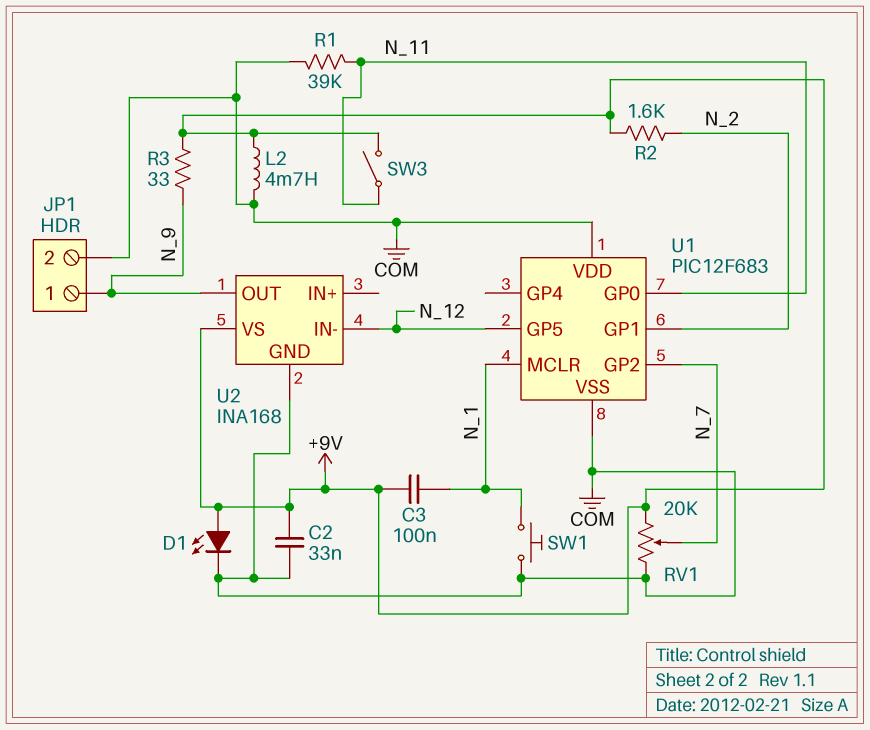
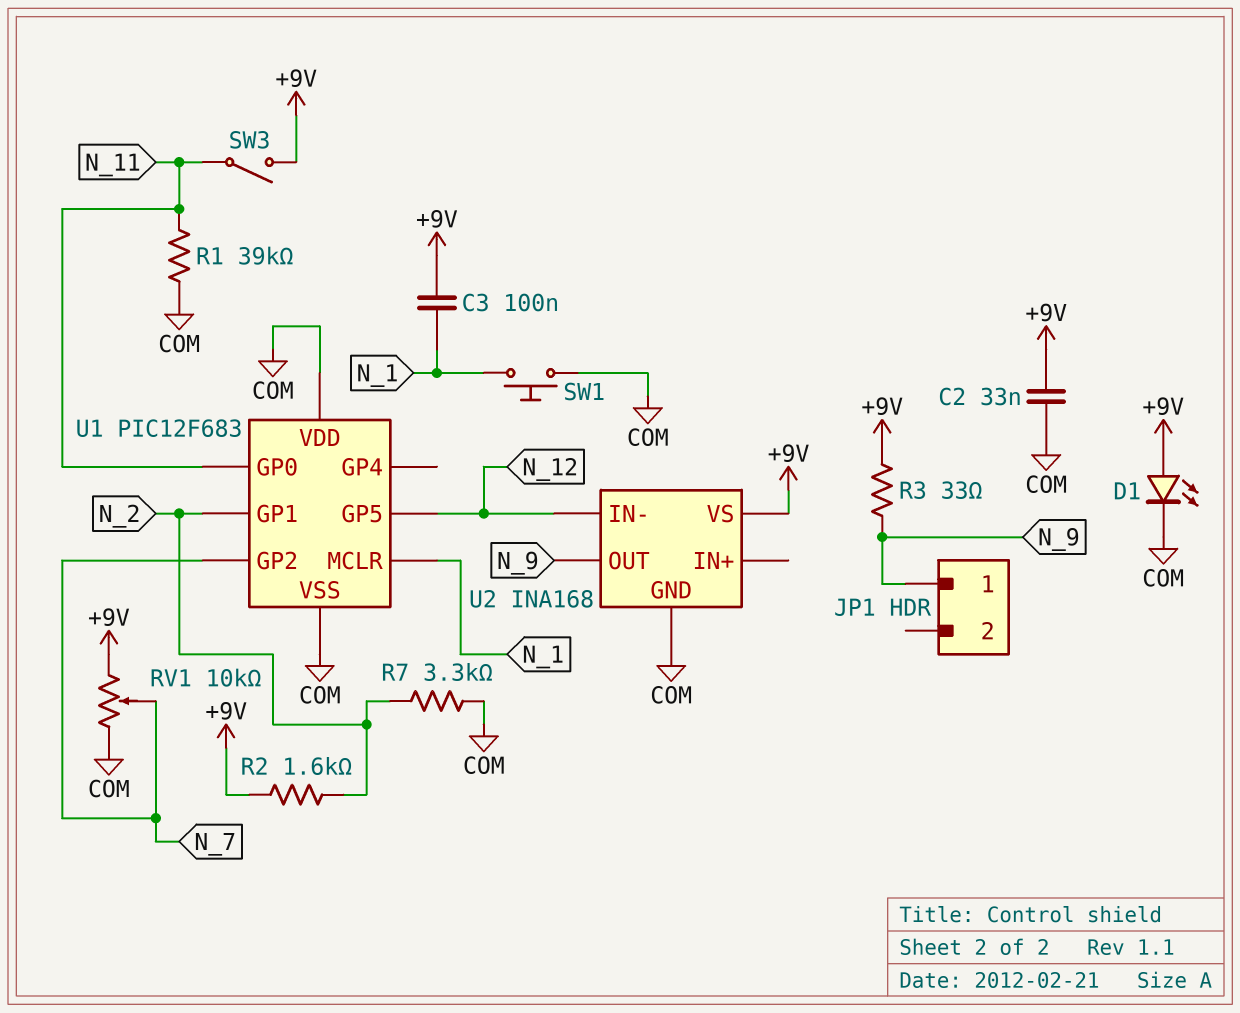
JP1 pin 2: COM -> none
L2: 4.7mH (+9V, COM) -> none
R7: none -> 3.3k (COM, N_2)
RV1: 20k (+9V, COM, wiper N_7) -> 10k (+9V, COM, wiper N_7)

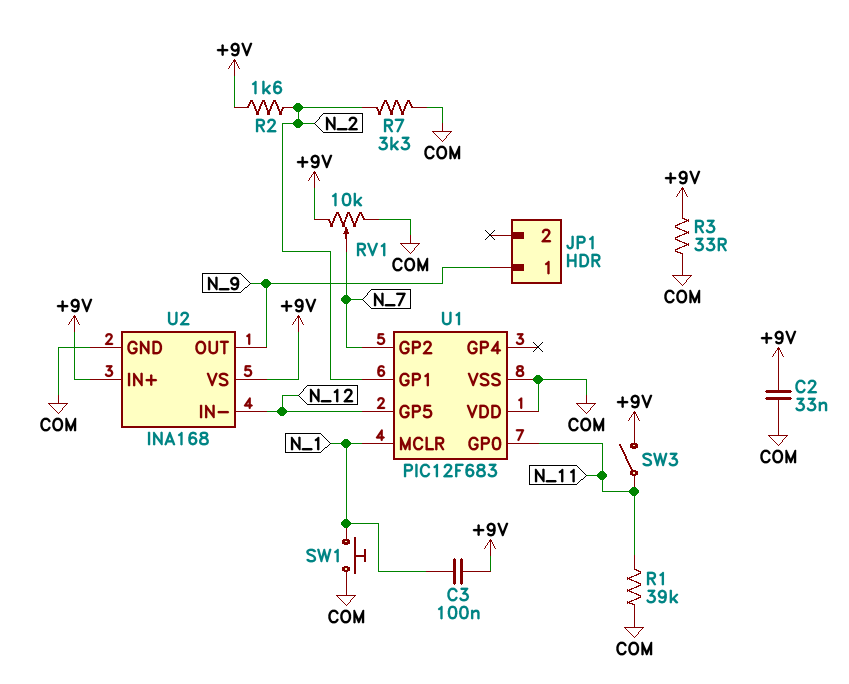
D1: LED (A +9V, K COM) -> none
R3: 33 (+9V, N_9) -> 33 (+9V, COM)
U2 pin IN+: none -> +9V

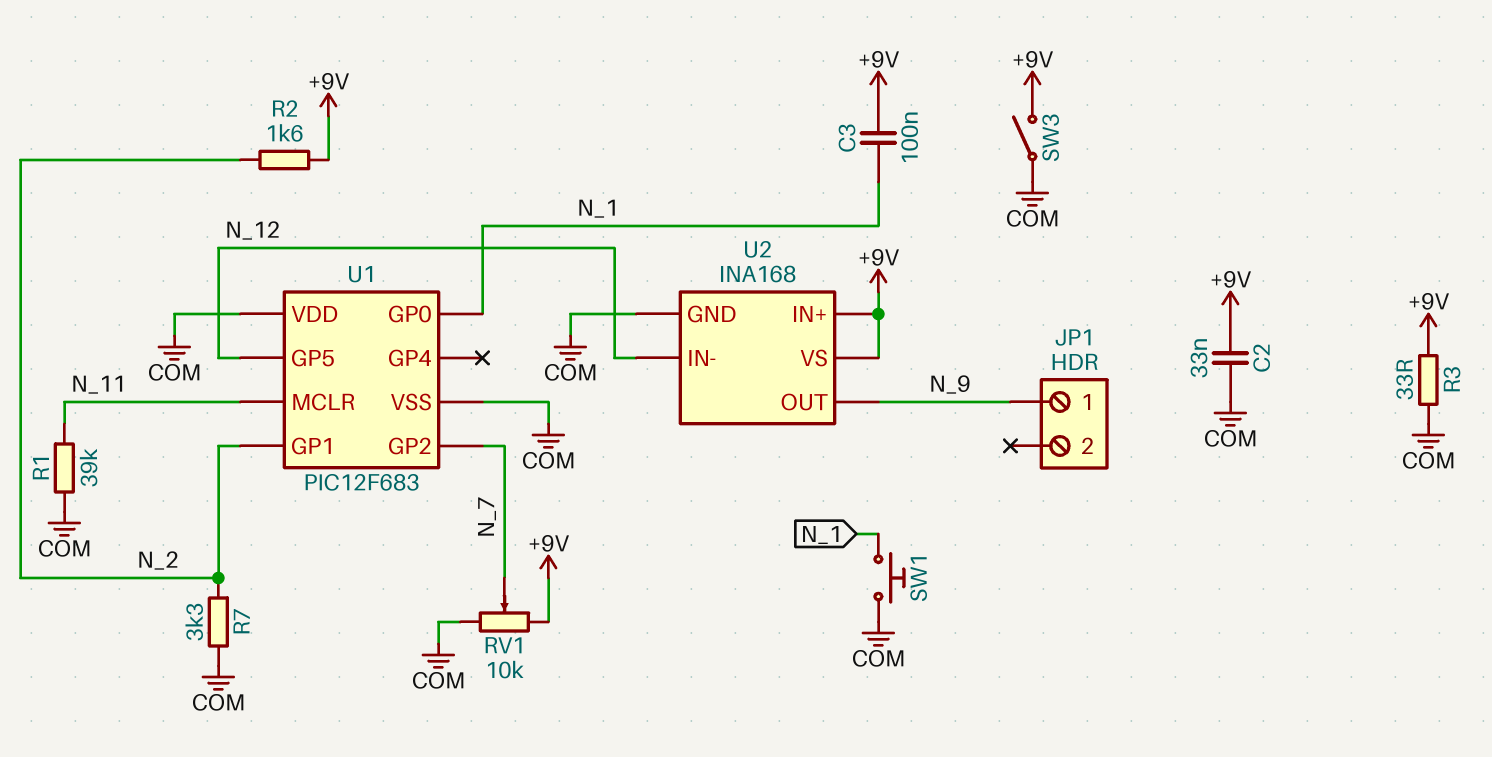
SW3: switch (+9V, N_11) -> switch (+9V, COM)
U1 pin GP0: N_11 -> N_1
U1 pin MCLR: N_1 -> N_11

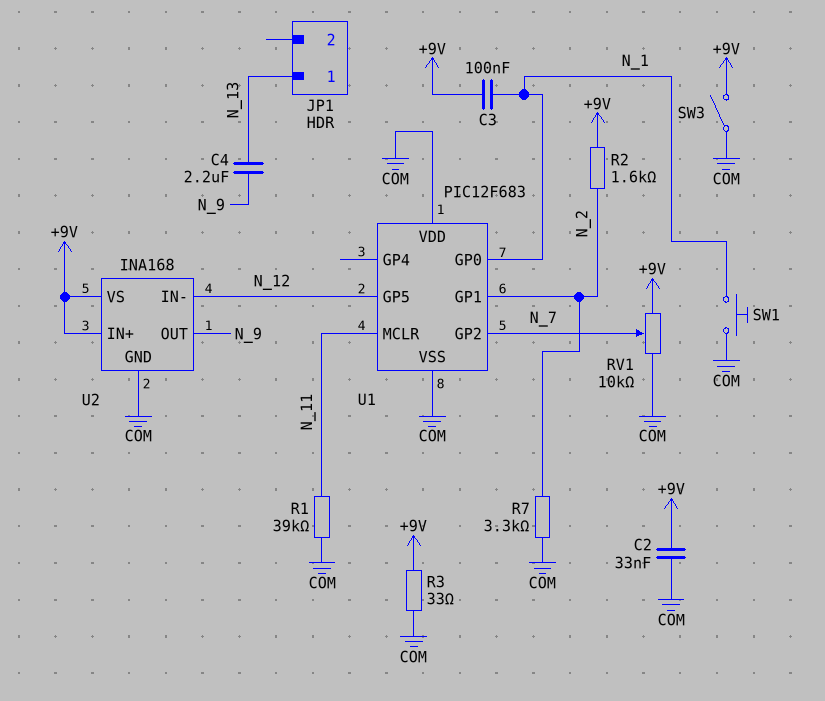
C4: none -> 2.2uF (N_9, N_13)
JP1 pin 1: N_9 -> N_13

